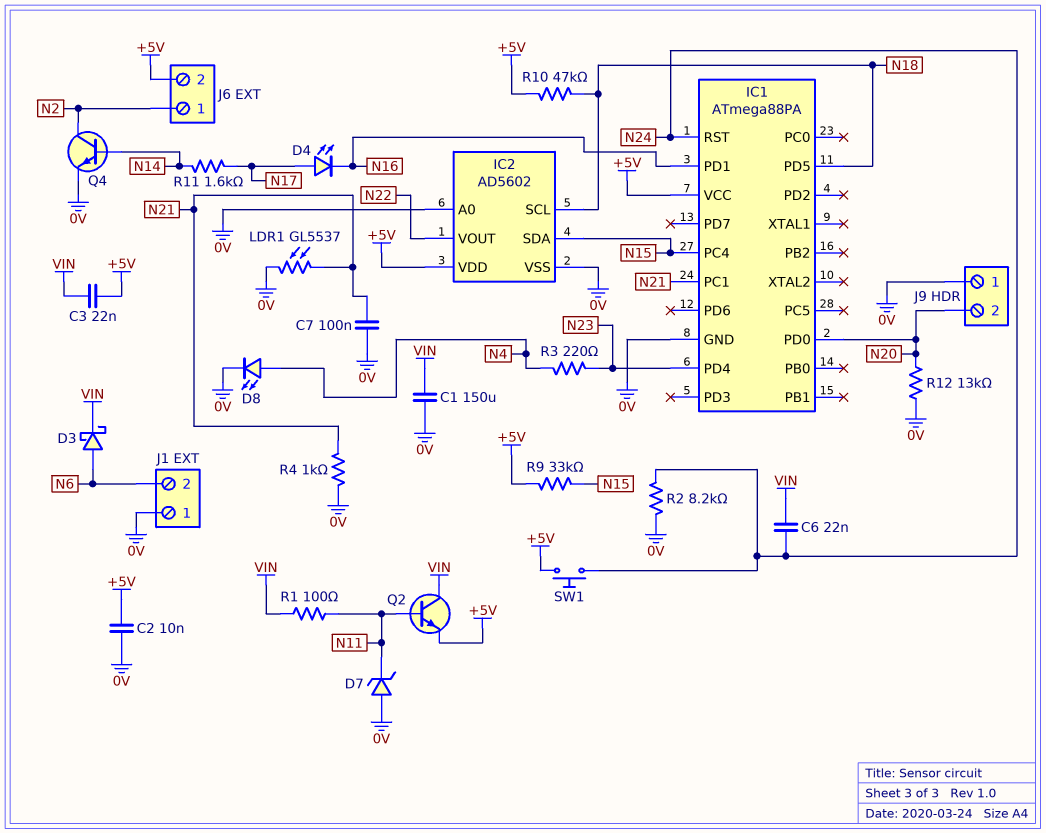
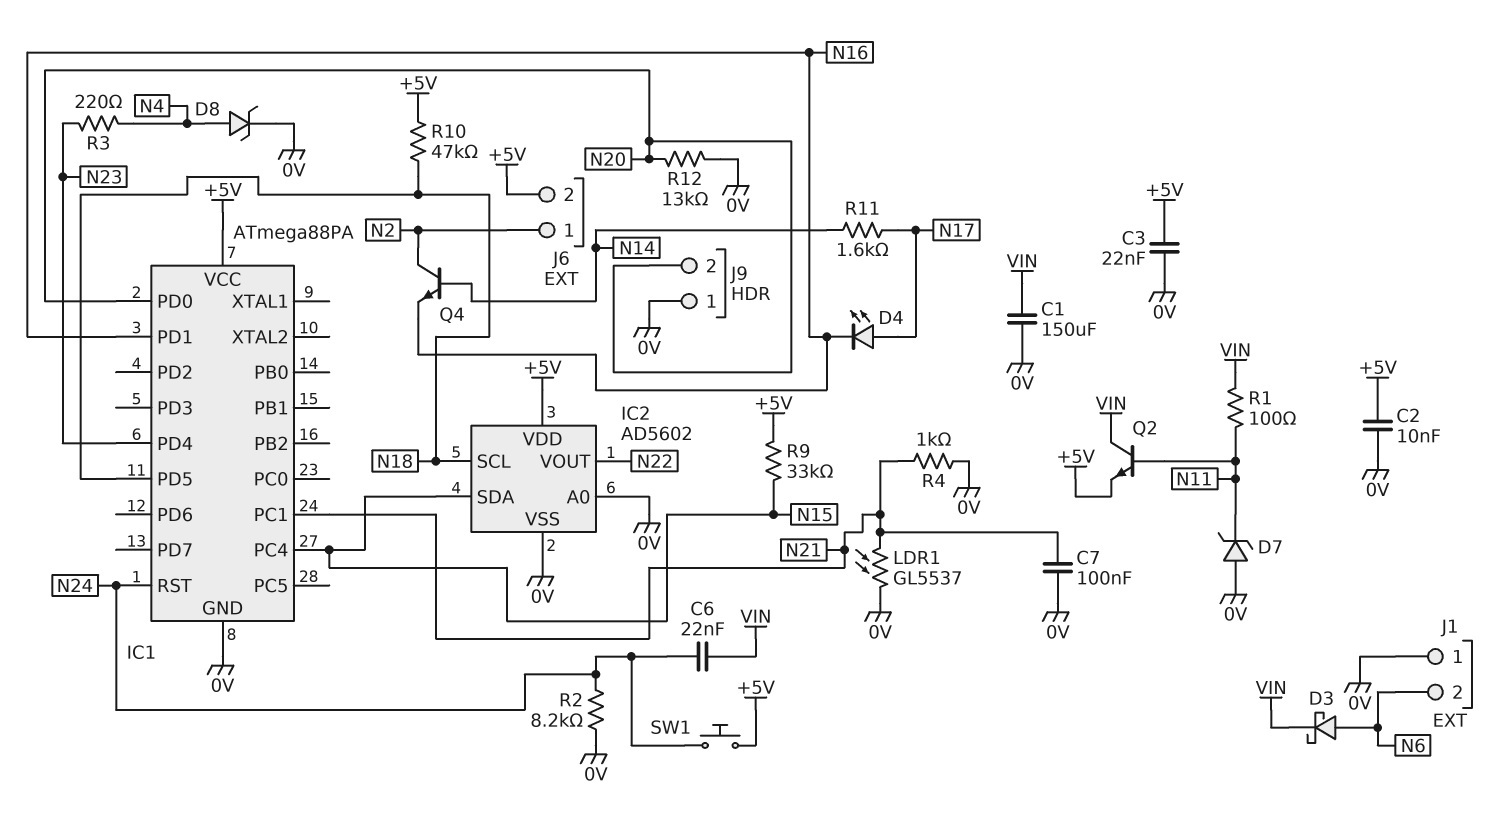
C3: 22nF (+5V, VIN) -> 22nF (+5V, 0V)
D8: LED (A N4, K 0V) -> zener (A N4, K 0V)
Q4: NPN (B N14, C N2, E 0V) -> NPN (B N14, C N2, E N16)

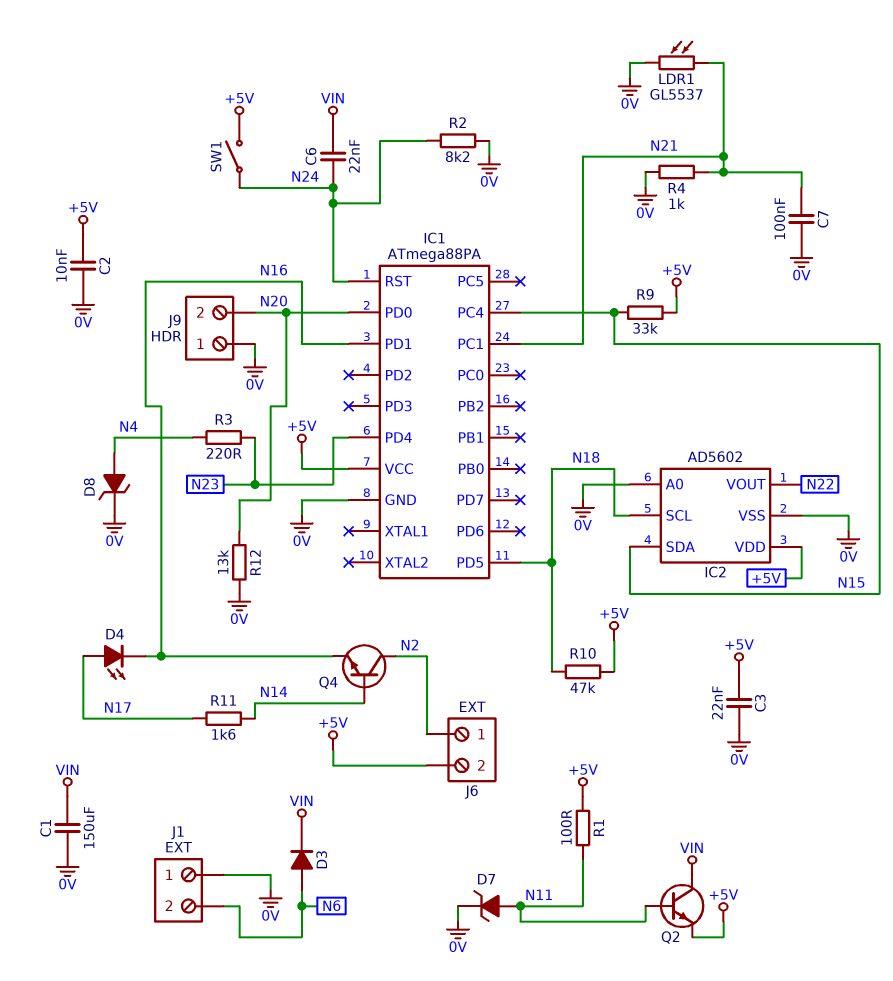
D3: schottky (A N6, K VIN) -> diode (A N6, K VIN)
D7: zener (A 0V, K N11) -> zener (A N11, K 0V)
R1: 100 (N11, VIN) -> 100 (+5V, N11)
SW1: button (+5V, N24) -> switch (+5V, N24)

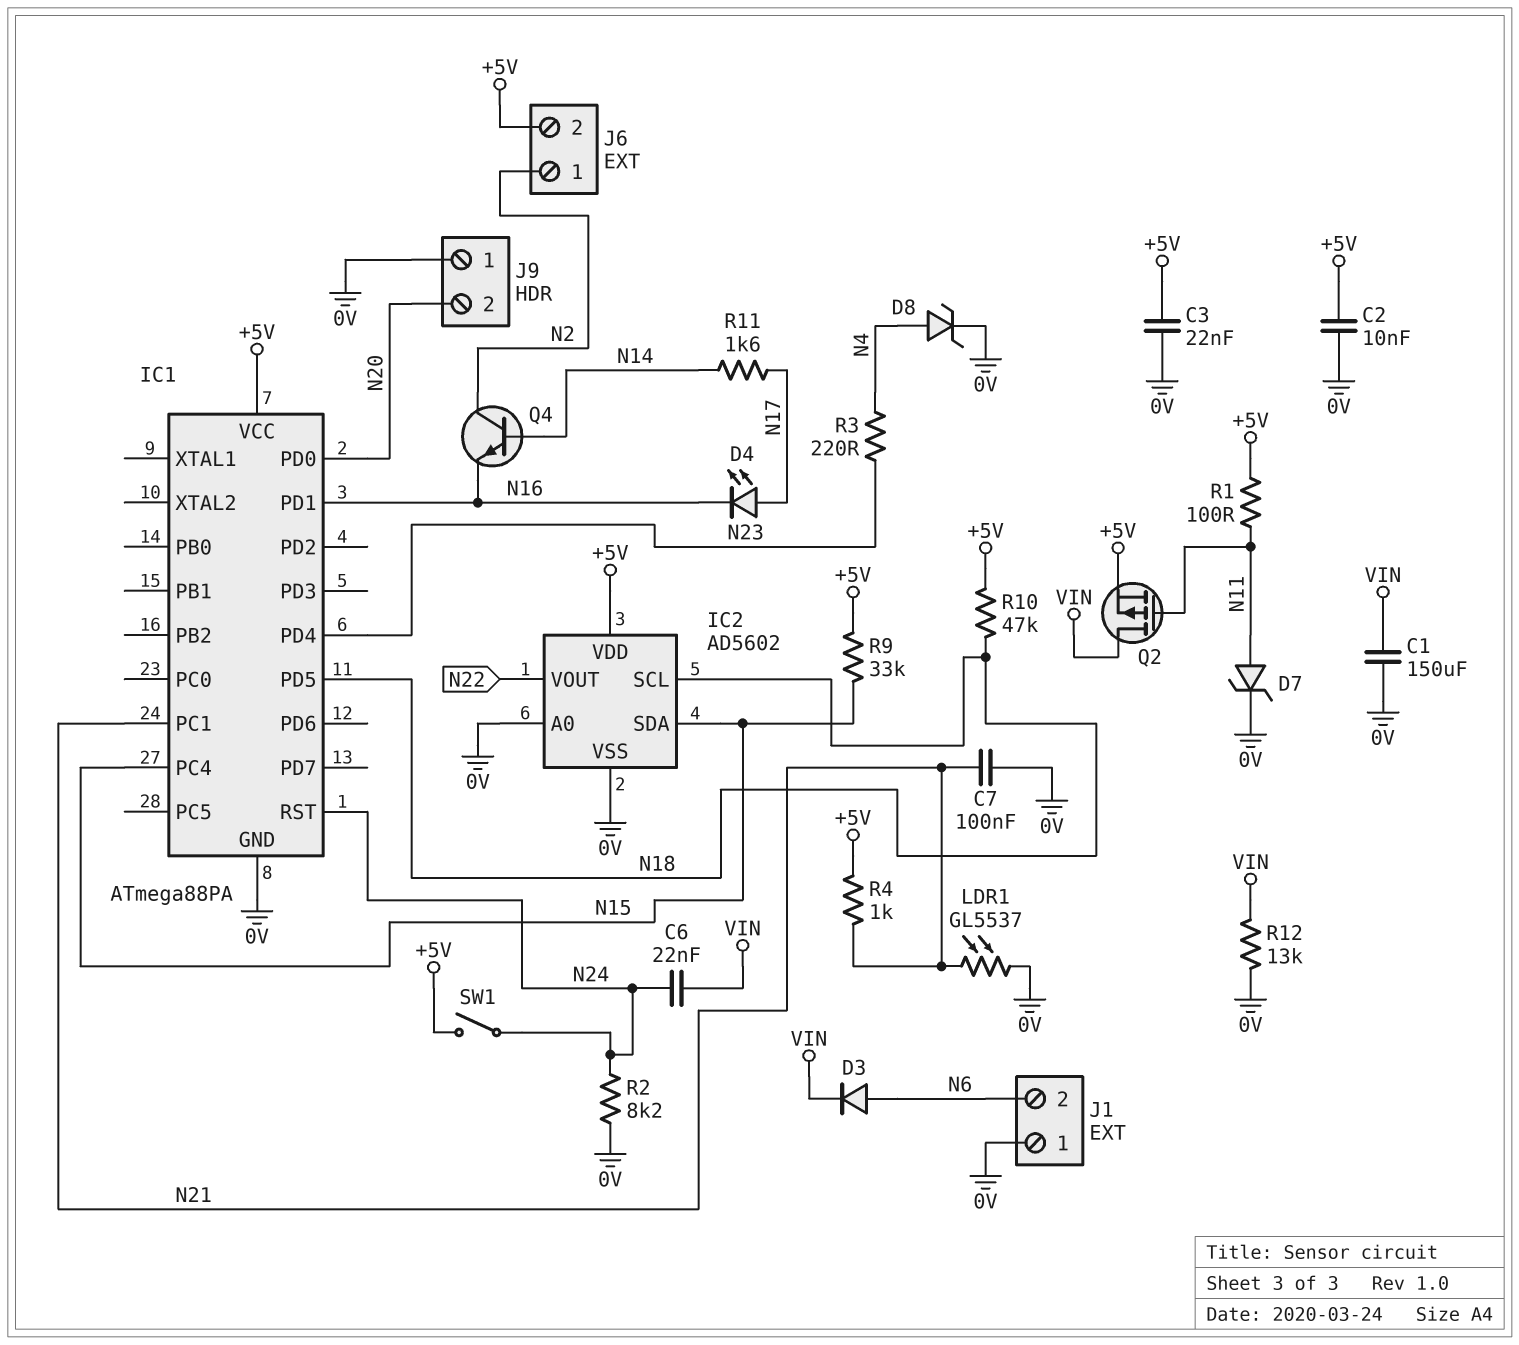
Q2: NPN (B N11, C VIN, E +5V) -> PMOS (G N11, D VIN, S +5V)
R4: 1k (0V, N21) -> 1k (+5V, N21)
R12: 13k (0V, N20) -> 13k (0V, VIN)

